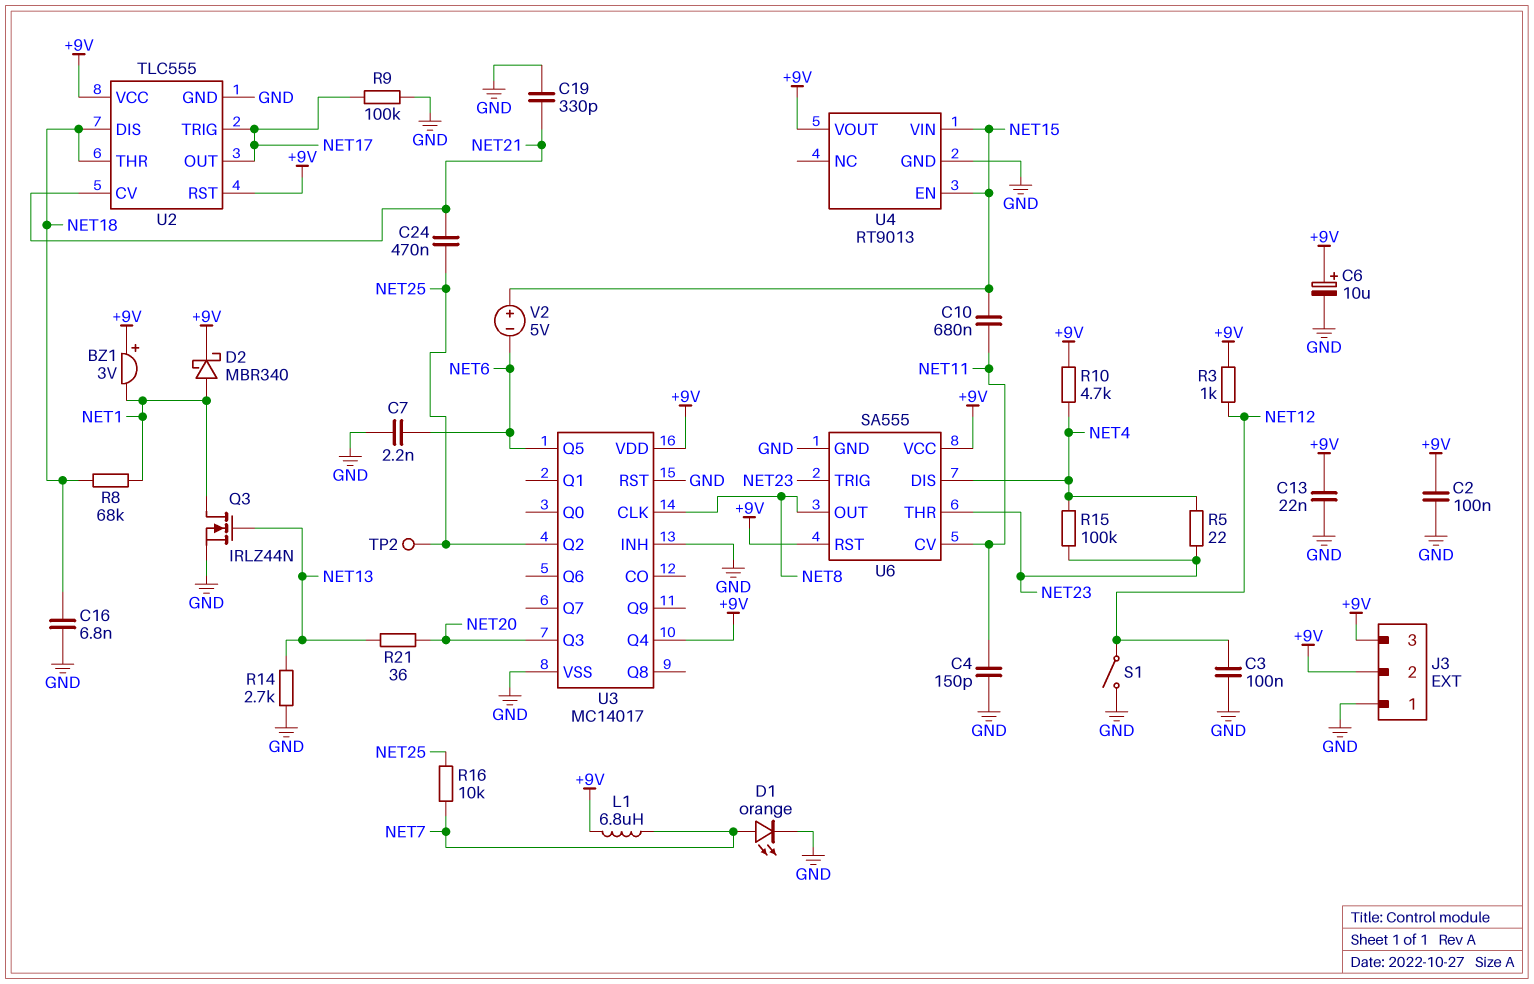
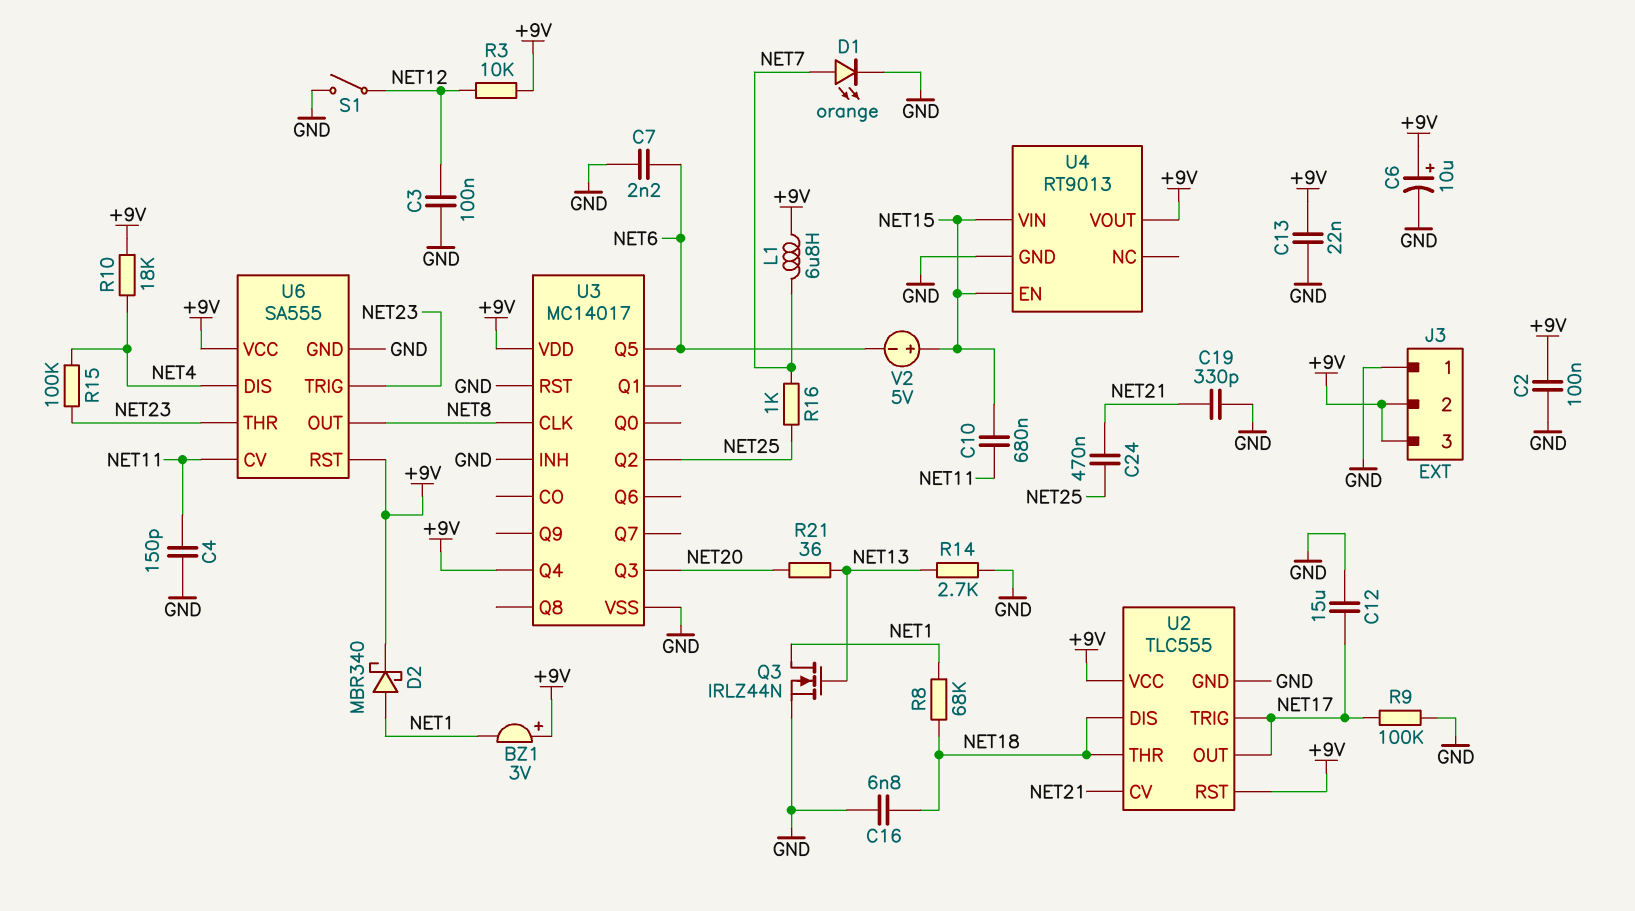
C12: none -> 15uF (GND, NET17)
R3: 1k (+9V, NET12) -> 10k (+9V, NET12)
R5: 22 (NET4, NET23) -> none
R10: 4.7k (+9V, NET4) -> 18k (+9V, NET4)
R16: 10k (NET7, NET25) -> 1k (NET7, NET25)
TP2: test point (NET25) -> none

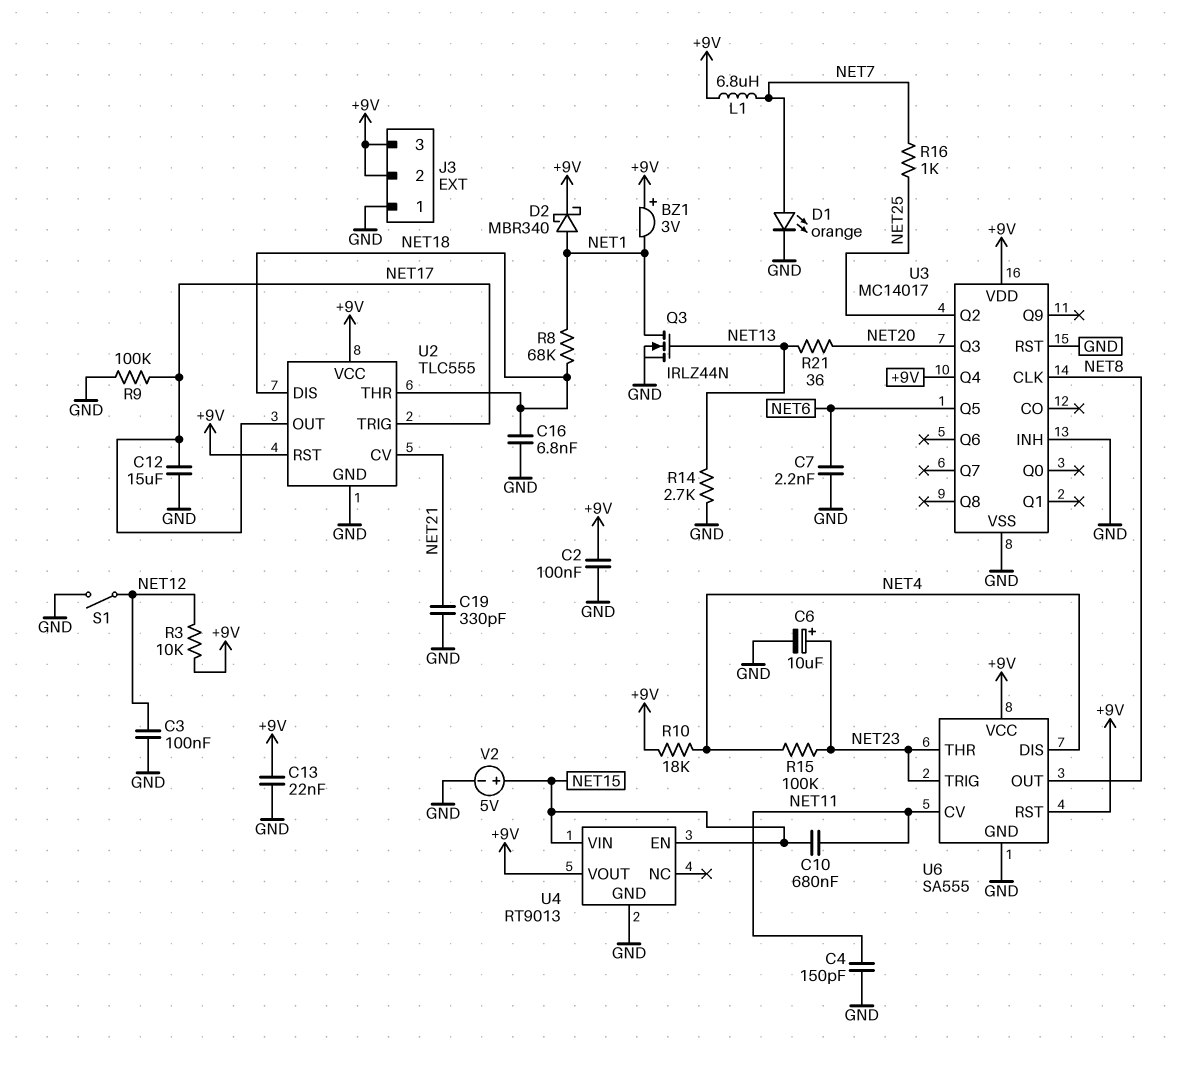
C6: 10uF (plus +9V, minus GND) -> 10uF (plus NET23, minus GND)
C24: 470nF (NET21, NET25) -> none
V2: 5V (plus NET15, minus NET6) -> 5V (plus NET15, minus GND)

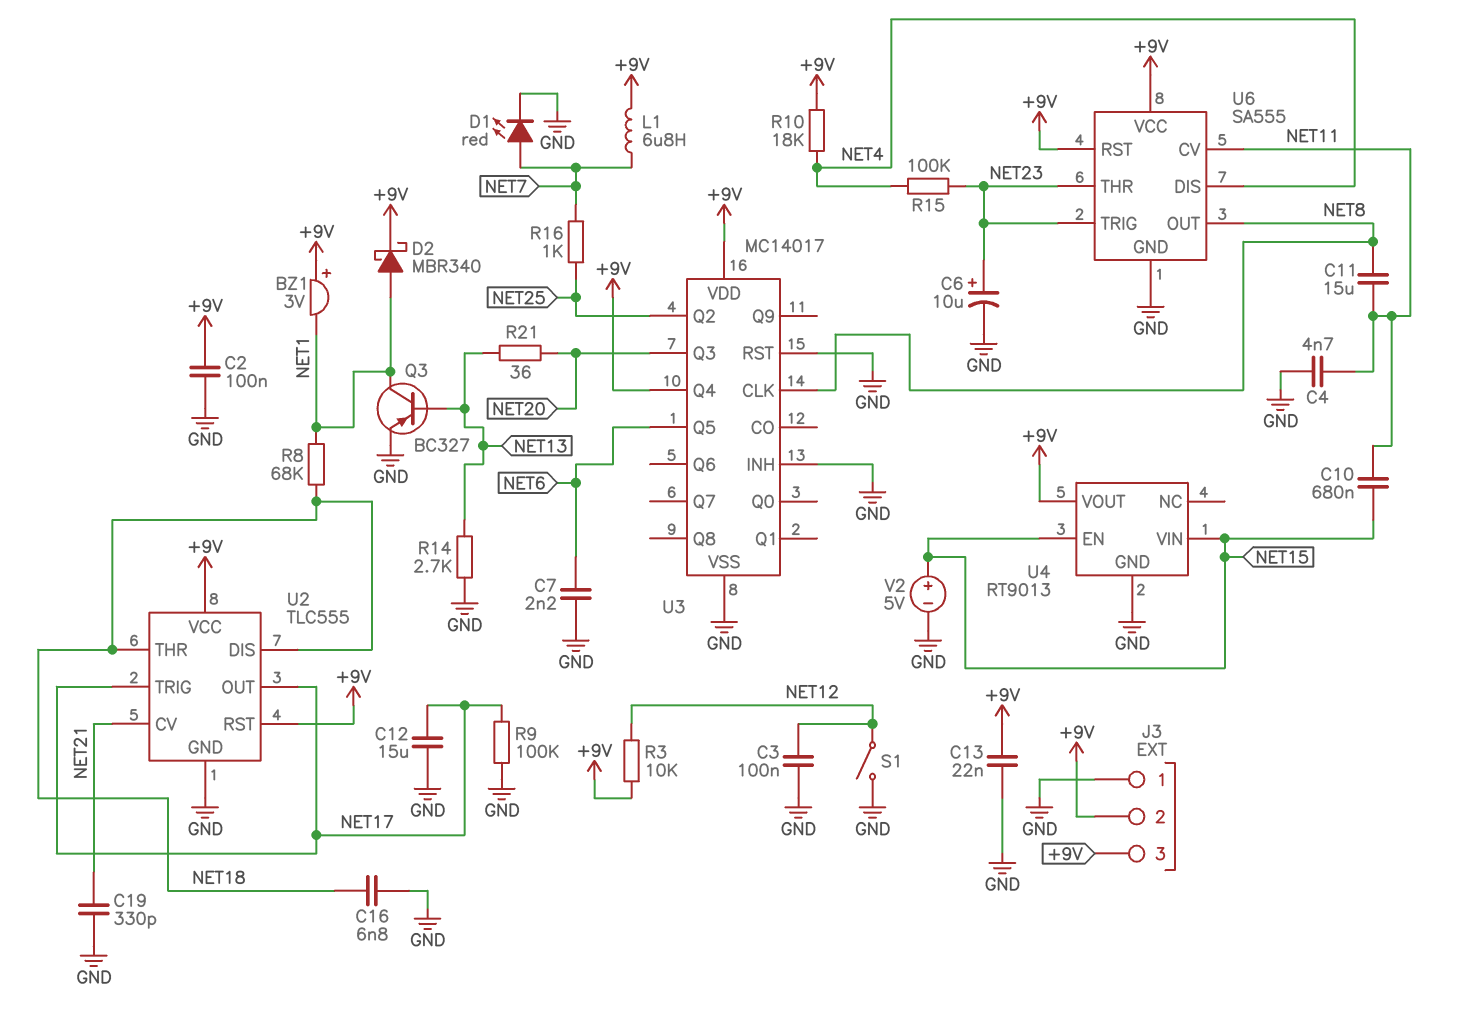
C4: 150pF (GND, NET11) -> 4.7nF (GND, NET11)
C11: none -> 15uF (NET8, NET11)
D1: LED orange (A NET7, K GND) -> LED red (A NET7, K GND)
Q3: NMOS IRLZ44N (G NET13, D NET1, S GND) -> PNP BC327 (B NET13, C NET1, E GND)

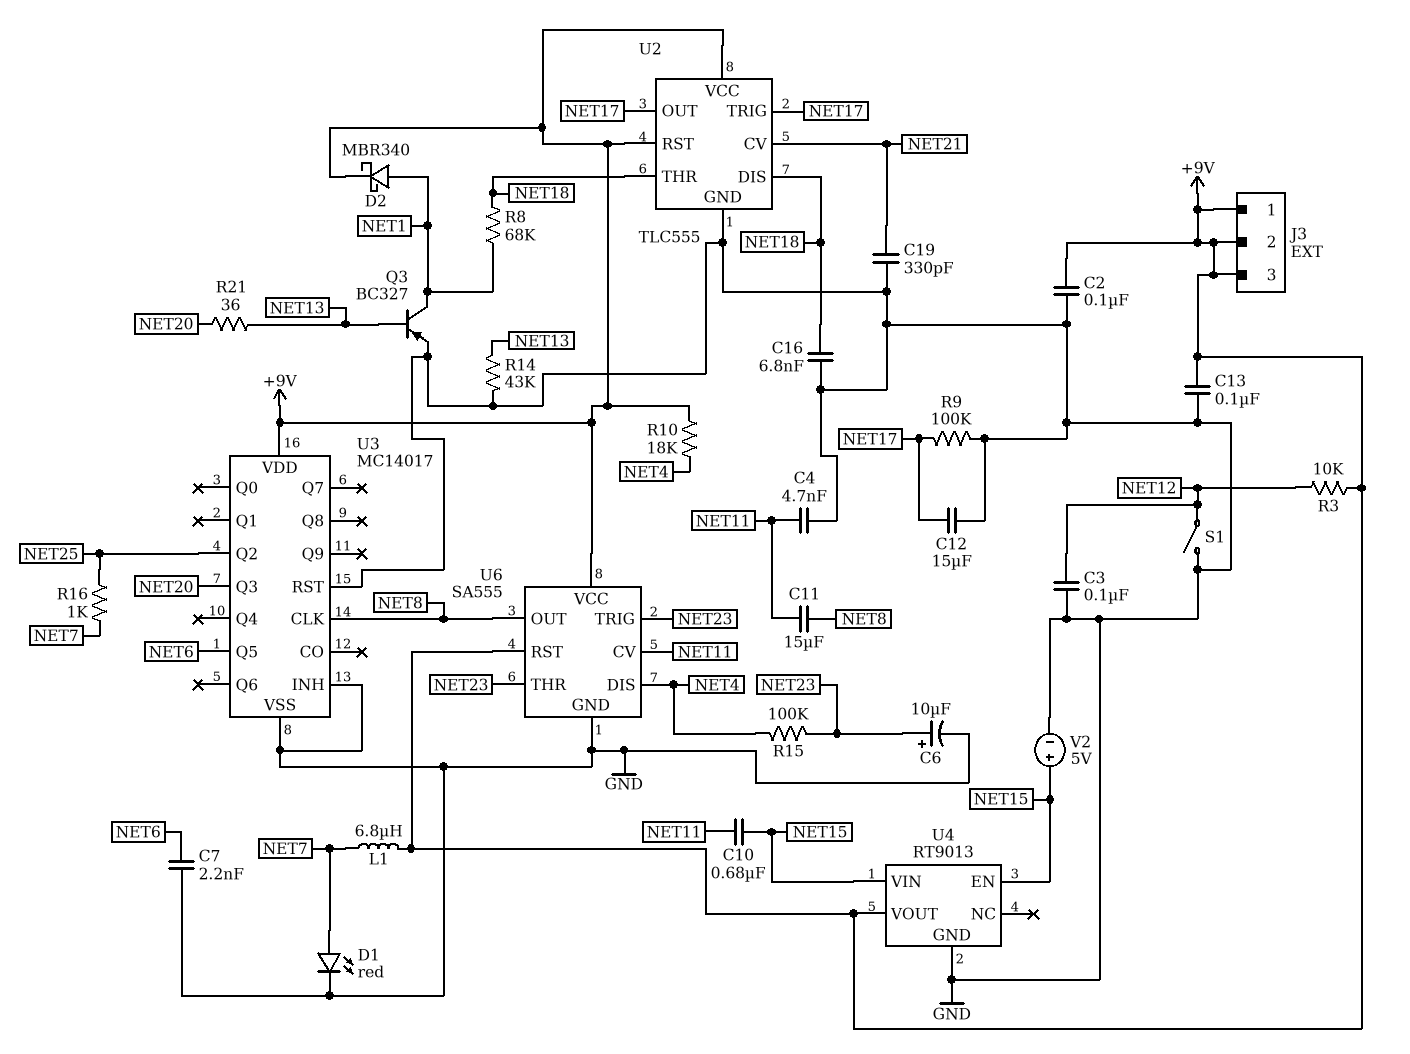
BZ1: buzzer 3V (plus +9V, minus NET1) -> none
C13: 22nF (+9V, GND) -> 100nF (+9V, GND)
J3 pin 1: GND -> +9V
R14: 2.7k (GND, NET13) -> 43k (GND, NET13)
U3 pin Q4: +9V -> none

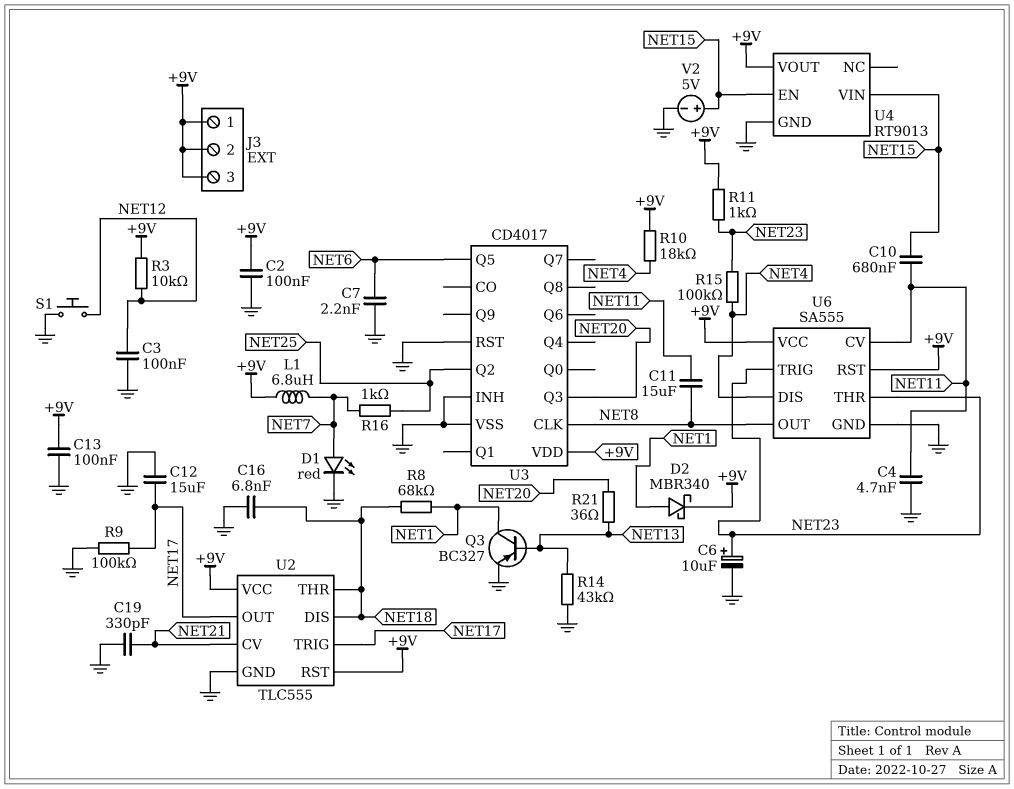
R11: none -> 1k (+9V, NET23)
S1: switch (GND, NET12) -> button (GND, NET12)
U3: MC14017 -> CD4017

